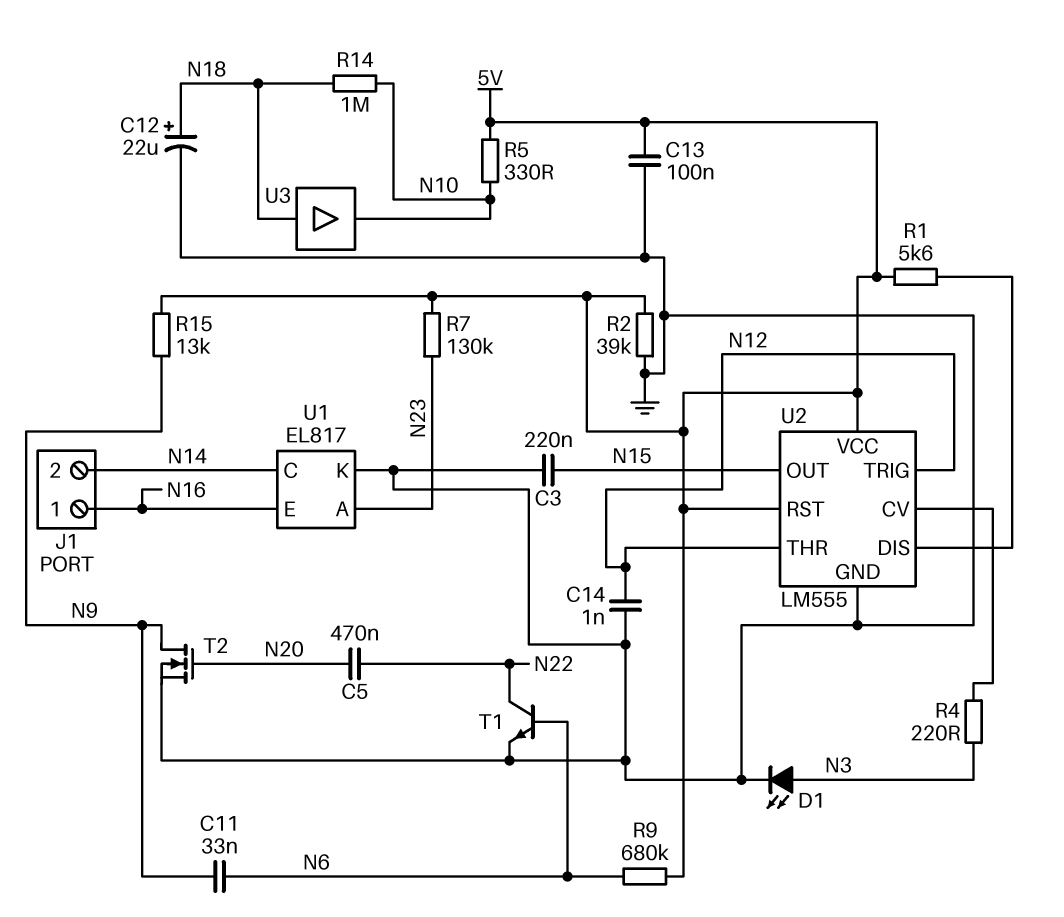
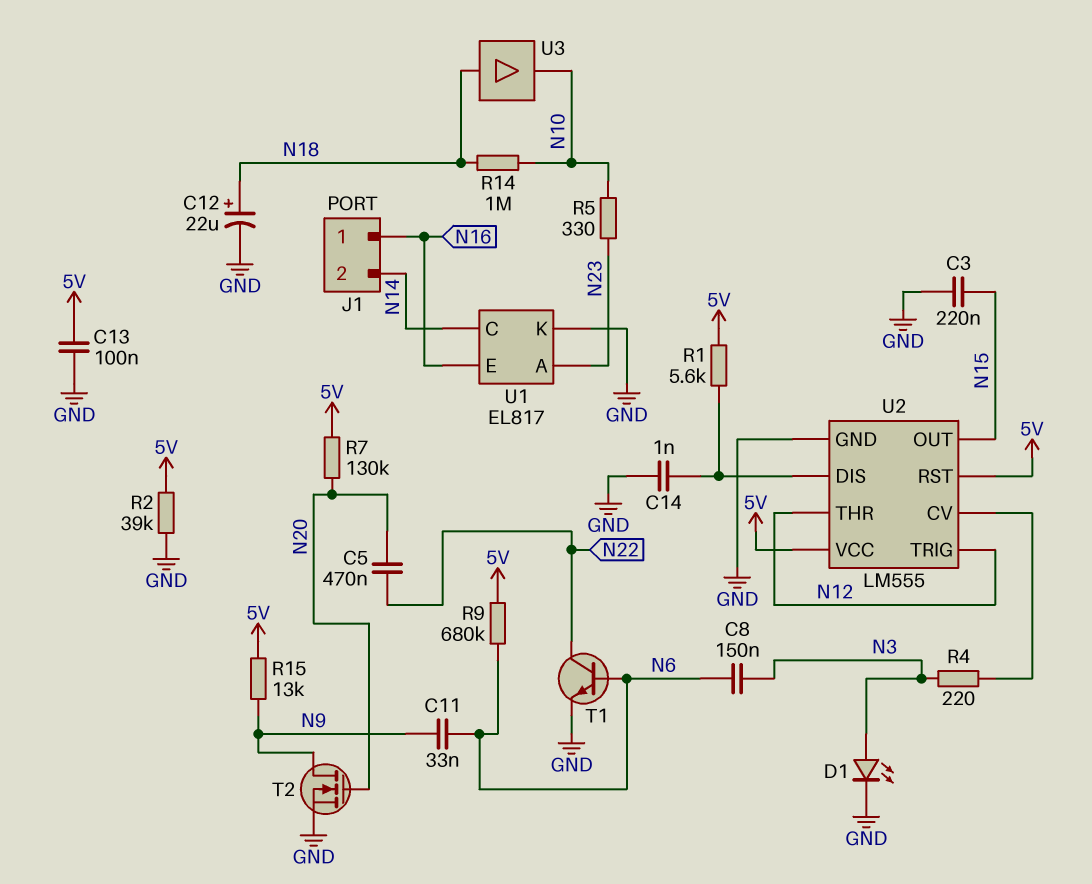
C8: none -> 150nF (N3, N6)
C14: 1nF (GND, N12) -> 1nF (GND, U2/DIS)
R5: 330 (5V, N10) -> 330 (N10, N23)
R7: 130k (5V, N23) -> 130k (5V, N20)

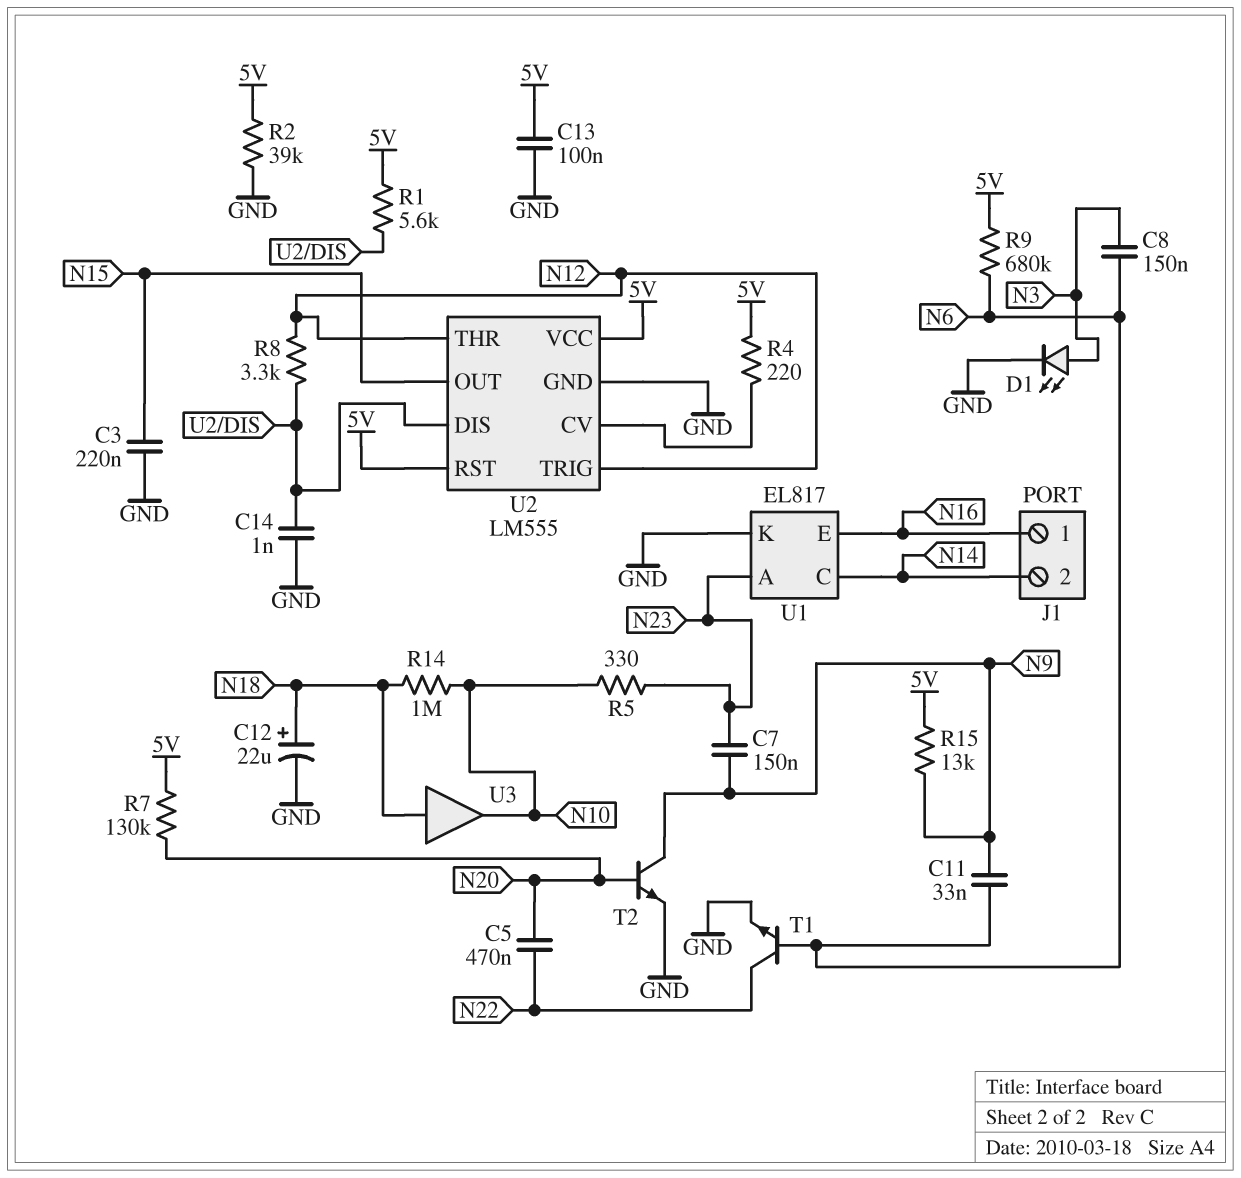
C7: none -> 150nF (N9, N23)
R4: 220 (N3, U2/CV) -> 220 (5V, U2/CV)
R8: none -> 3.3k (N12, U2/DIS)
T2: NMOS (G N20, D N9, S GND) -> NPN (B N20, C N9, E GND)

